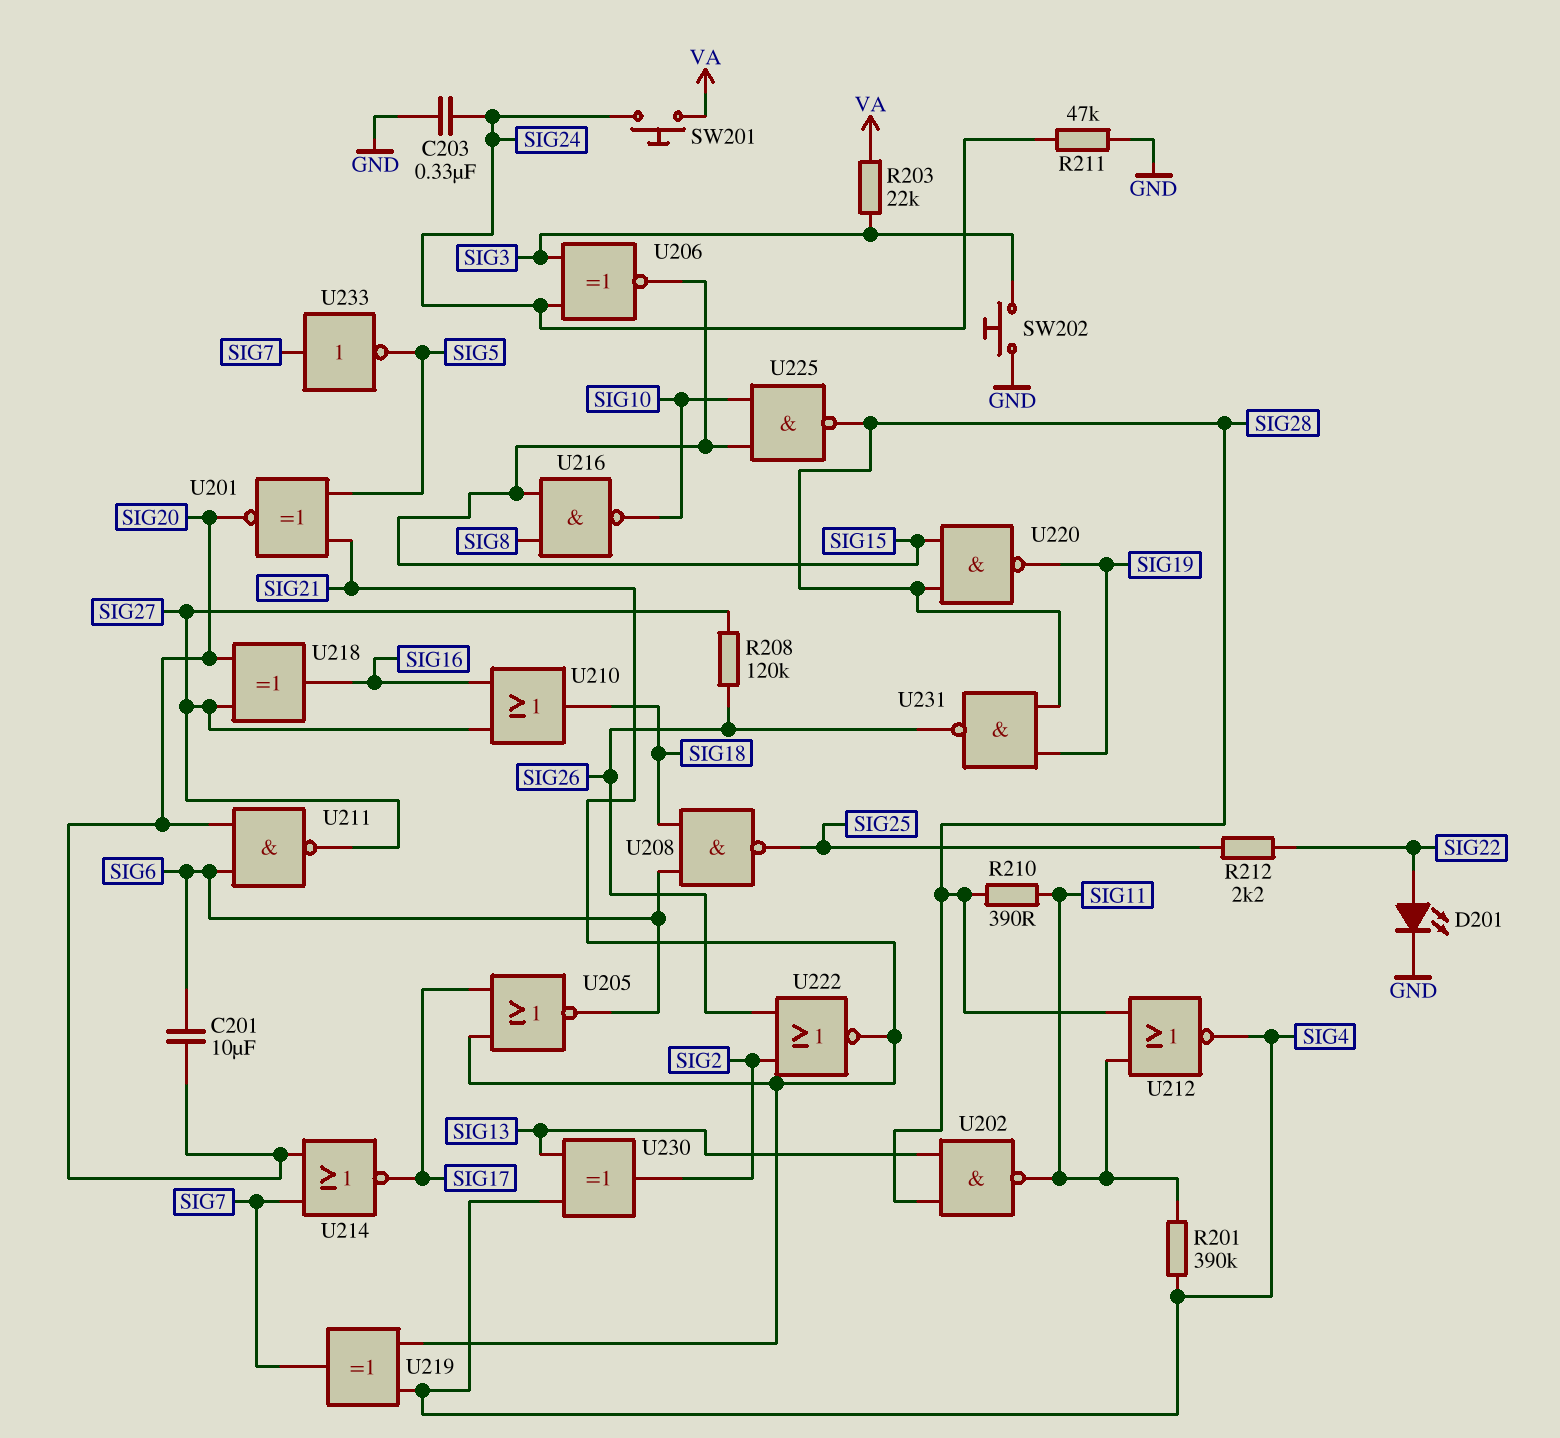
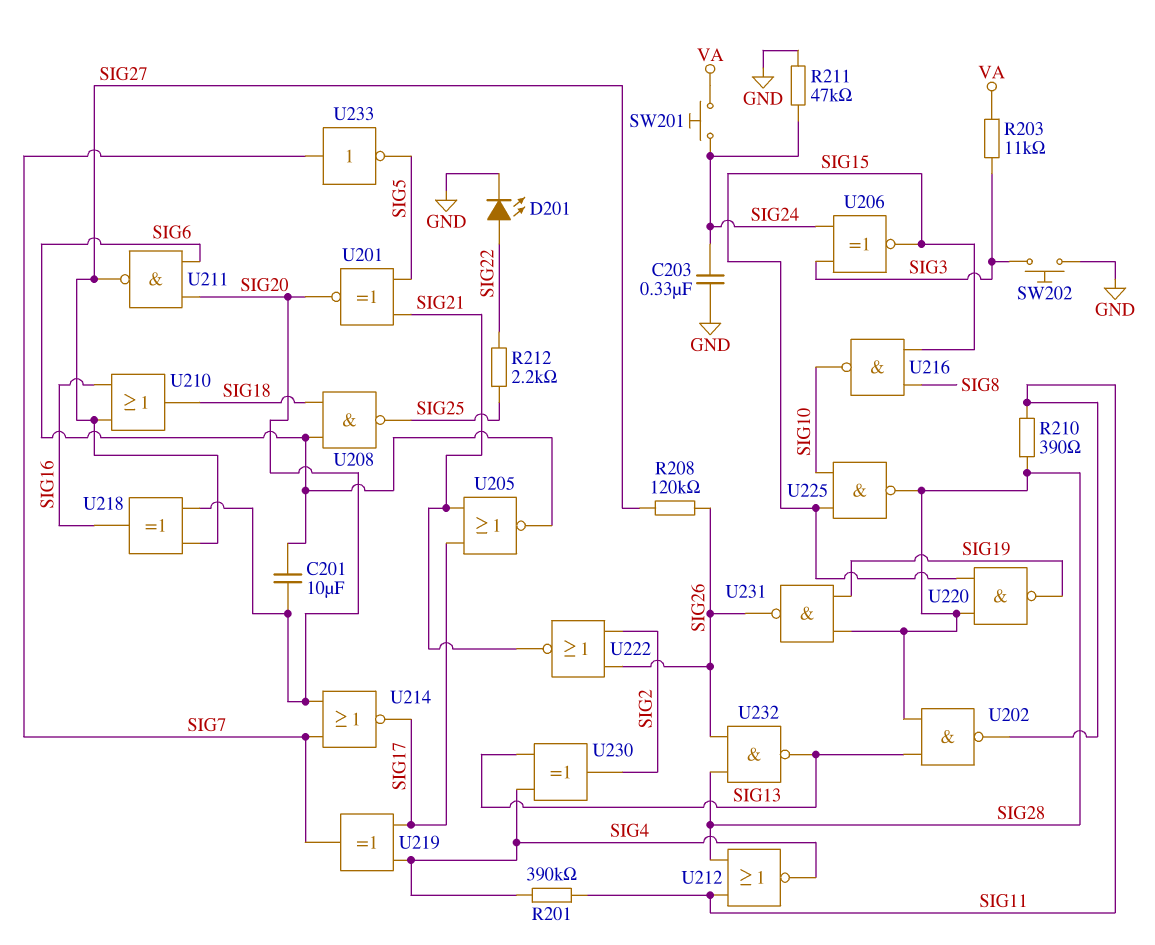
R203: 22k (SIG3, VA) -> 11k (SIG3, VA)
U219: XOR (in SIG4, in SIG21, out SIG7) -> XOR (in SIG4, in SIG17, out SIG7)
U232: none -> NAND (in SIG26, in SIG28, out SIG13)

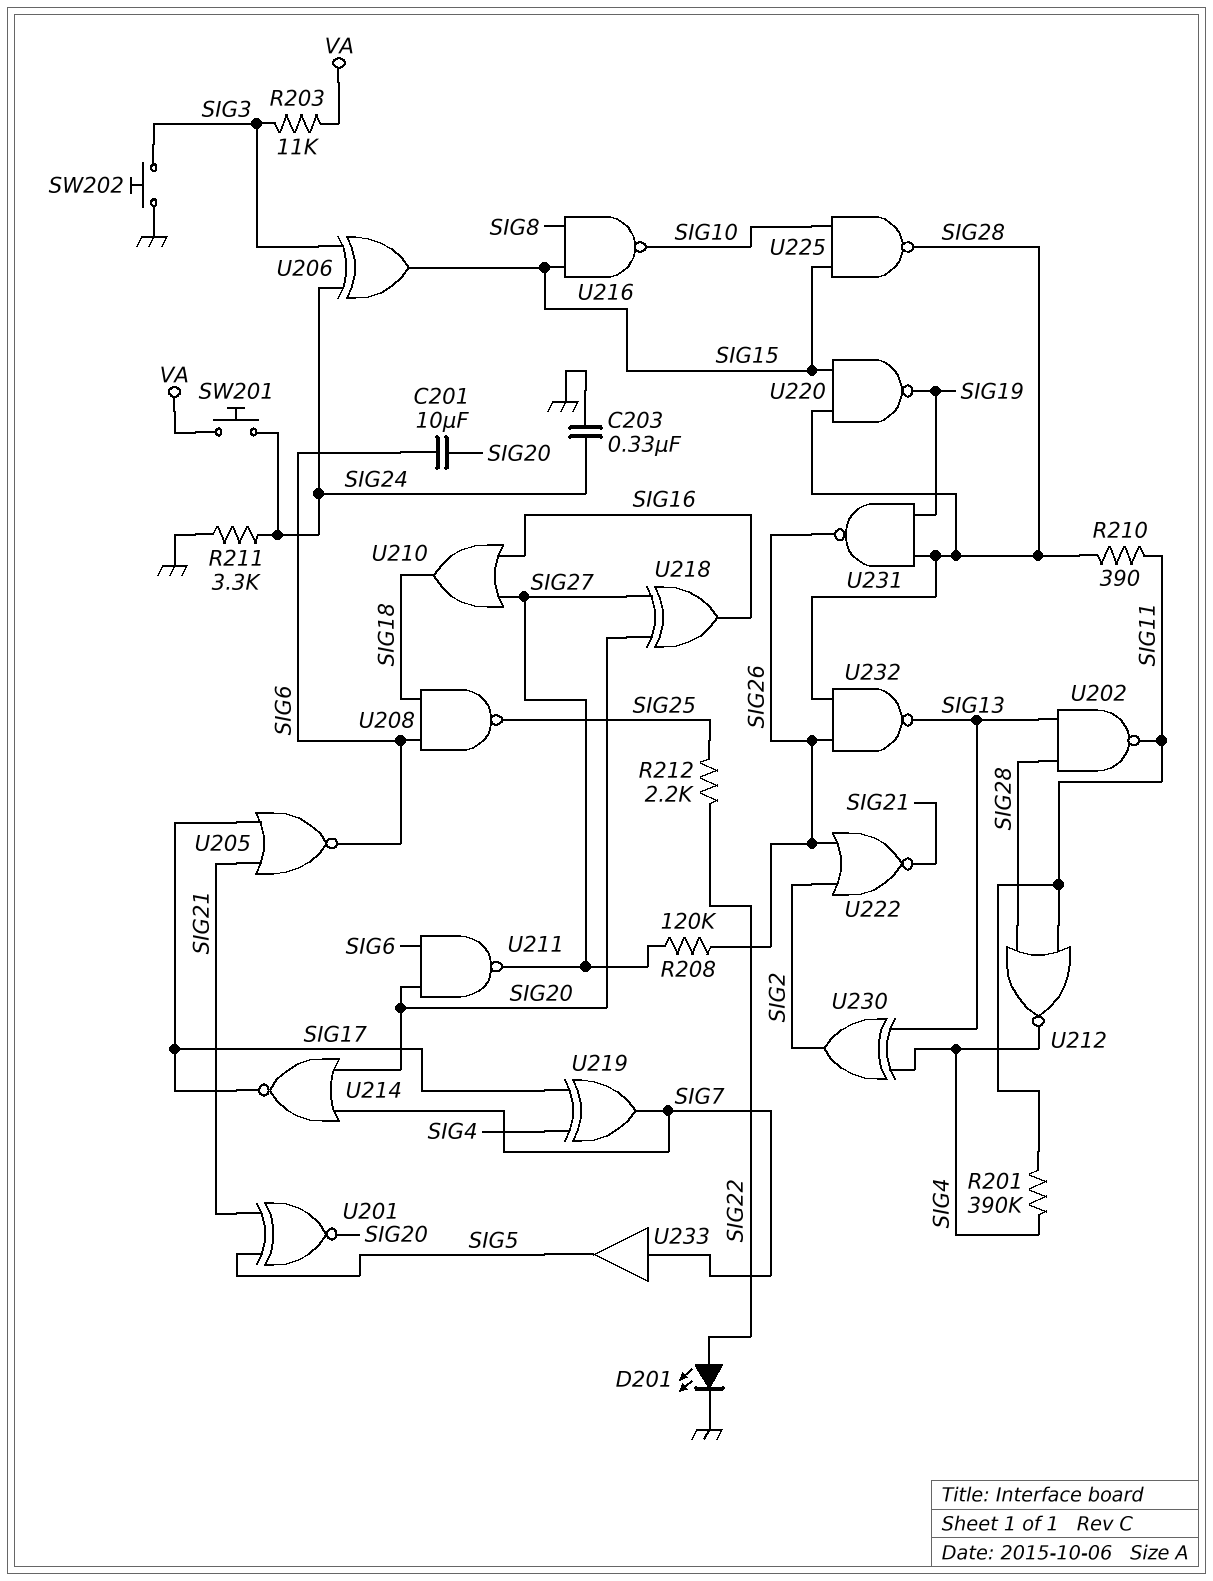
R211: 47k (GND, SIG24) -> 3.3k (GND, SIG24)
U206: XNOR (in SIG3, in SIG24, out SIG15) -> XOR (in SIG3, in SIG24, out SIG15)
U233: NOT (in SIG7, out SIG5) -> buffer (in SIG7, out SIG5)

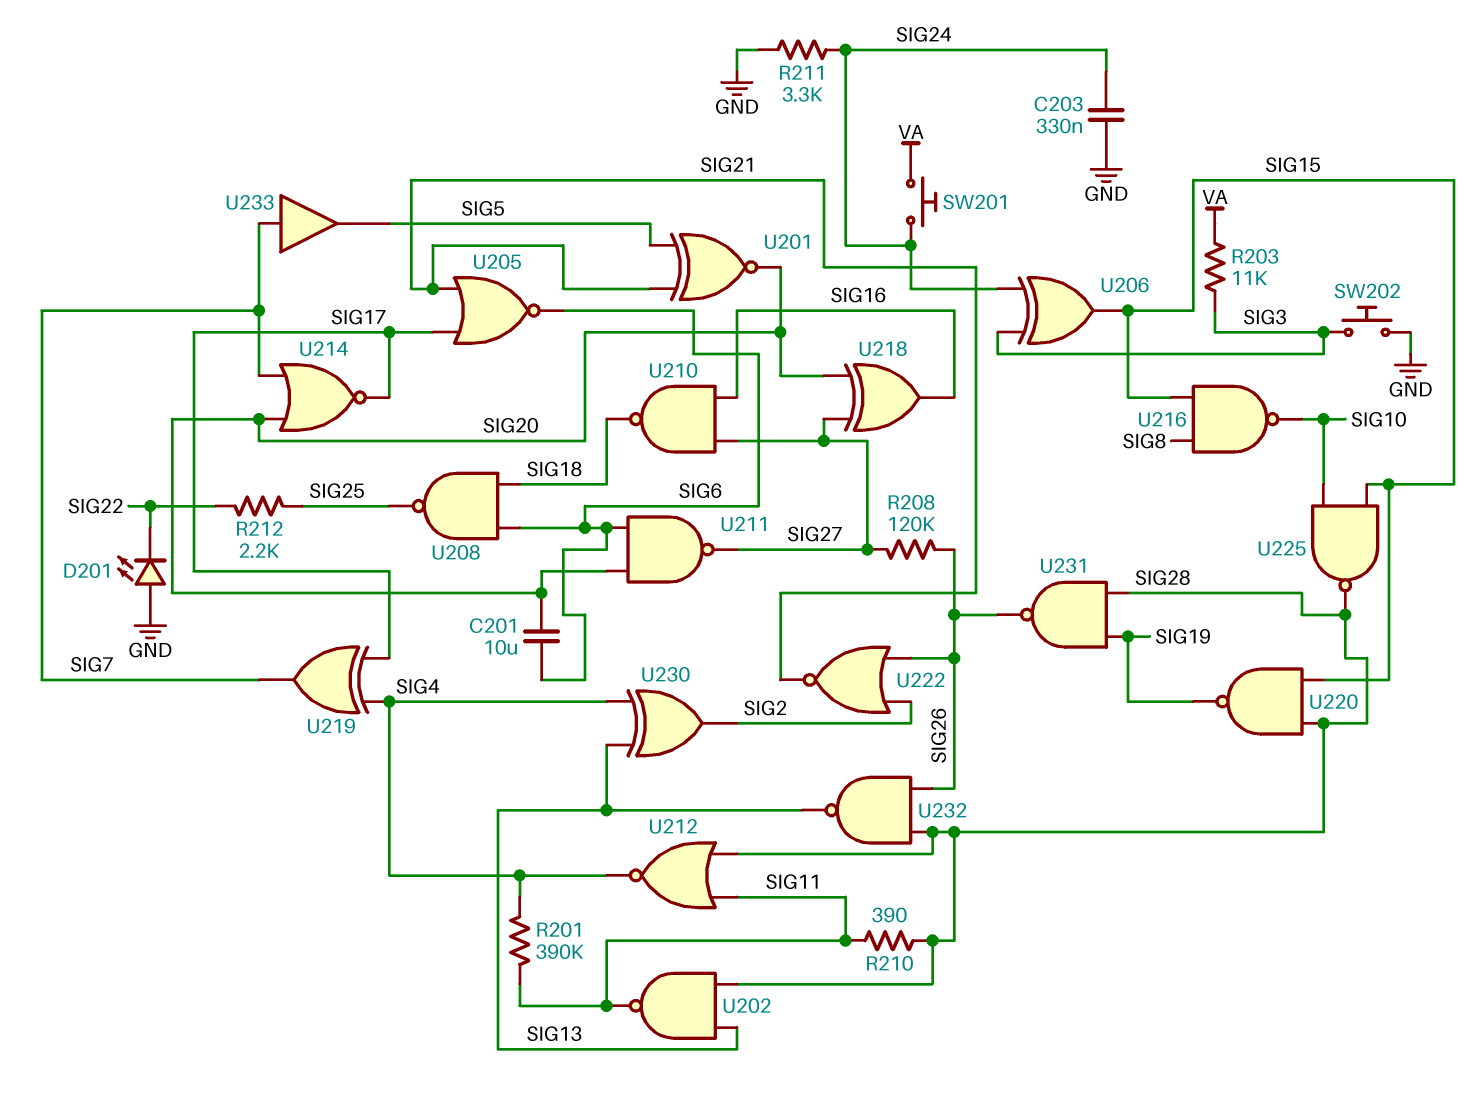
D201: LED (A SIG22, K GND) -> LED (A GND, K SIG22)
U210: OR (in SIG16, in SIG27, out SIG18) -> NAND (in SIG16, in SIG27, out SIG18)

